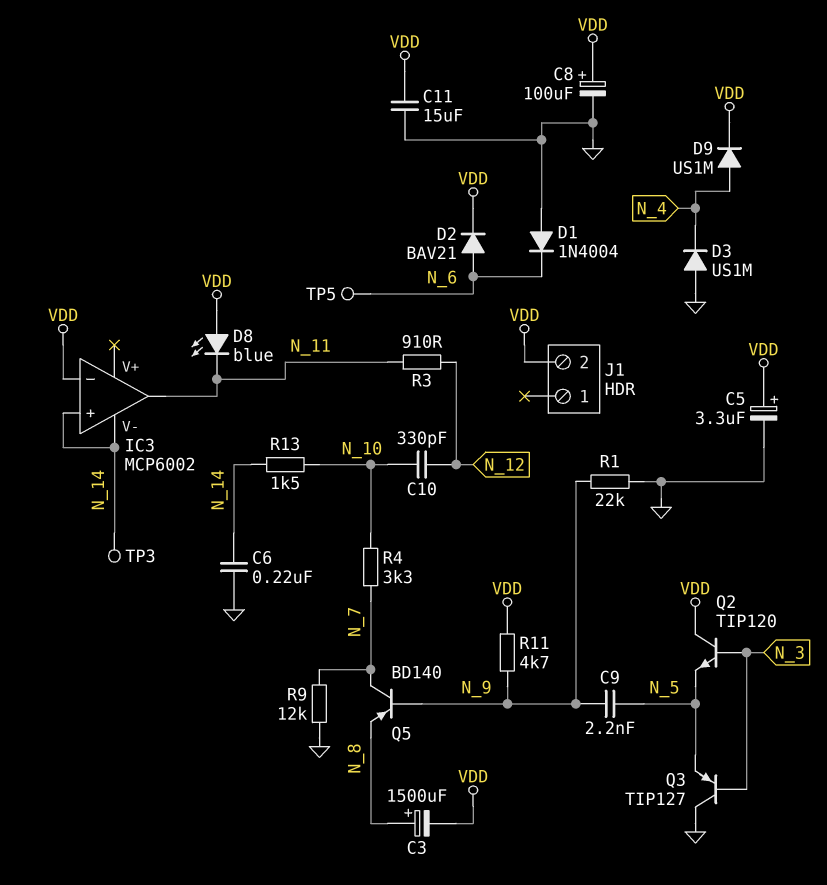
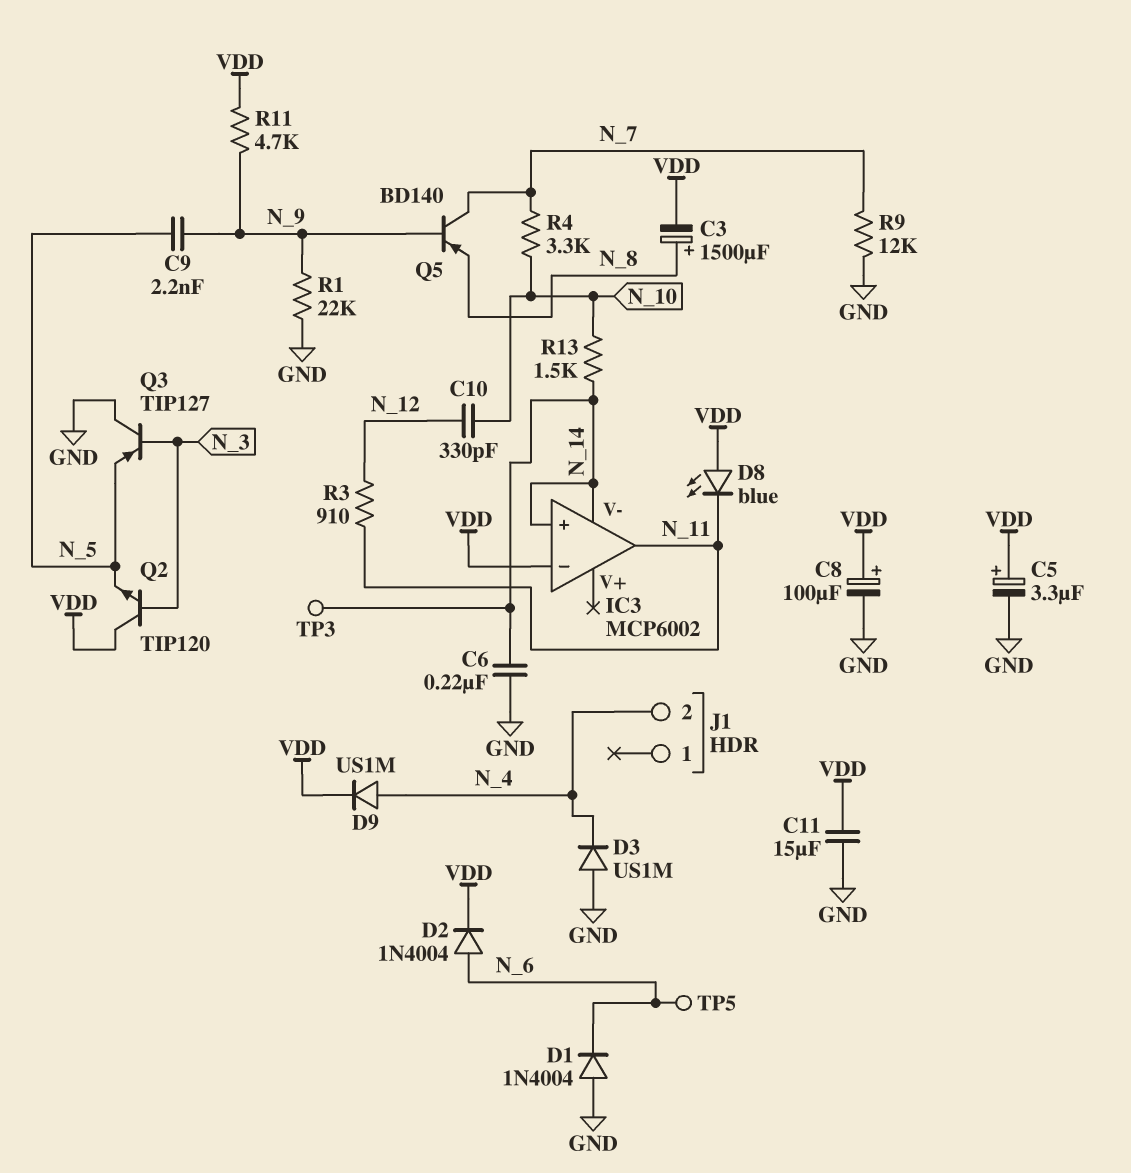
D2: diode BAV21 (A N_6, K VDD) -> diode 1N4004 (A N_6, K VDD)
J1 pin 2: VDD -> N_4

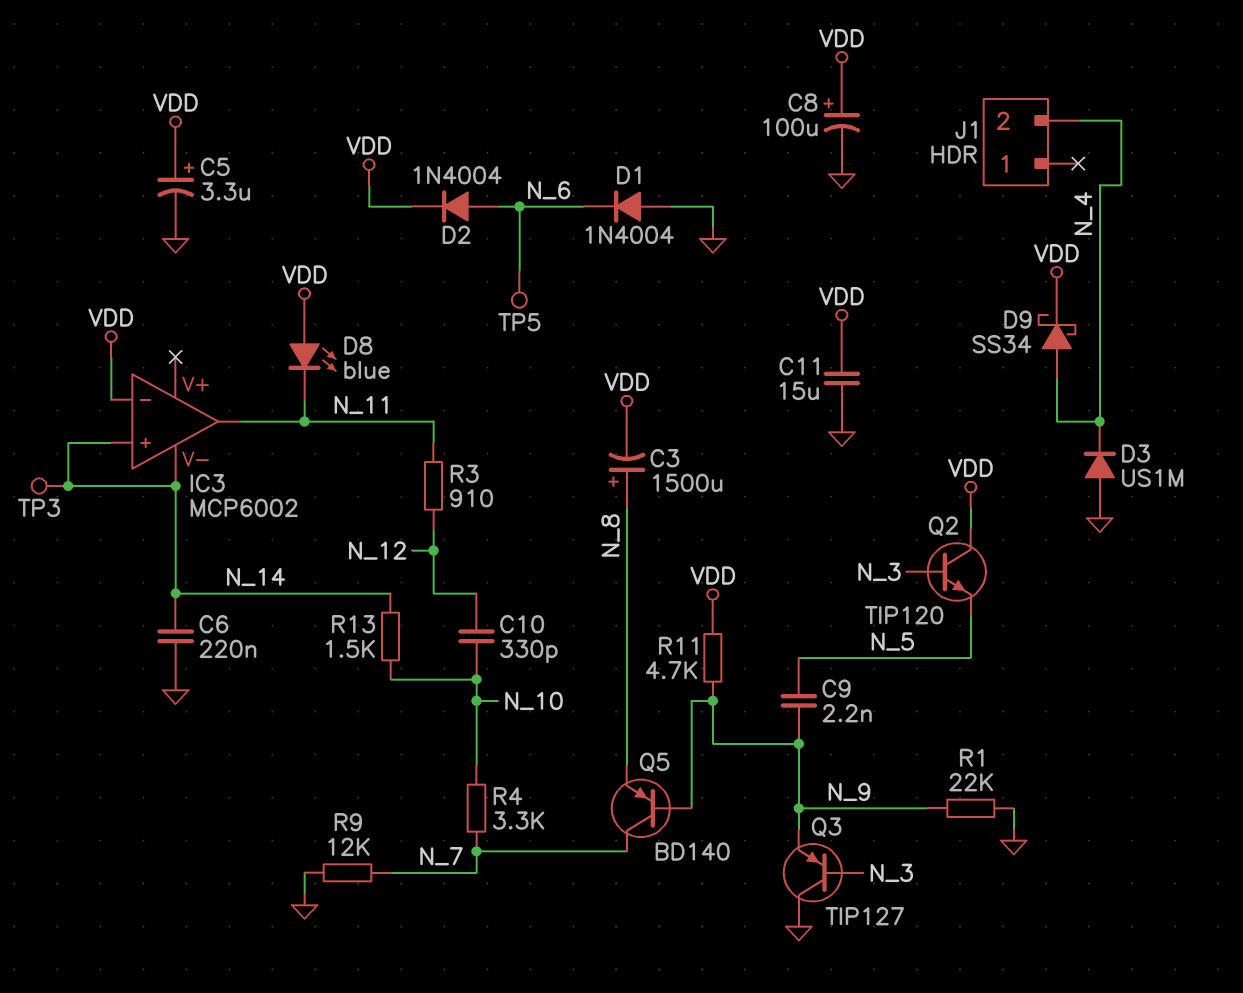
D9: diode US1M (A N_4, K VDD) -> schottky SS34 (A N_4, K VDD)
Q3: PNP TIP127 (B N_3, C GND, E N_5) -> PNP TIP127 (B N_3, C GND, E N_9)

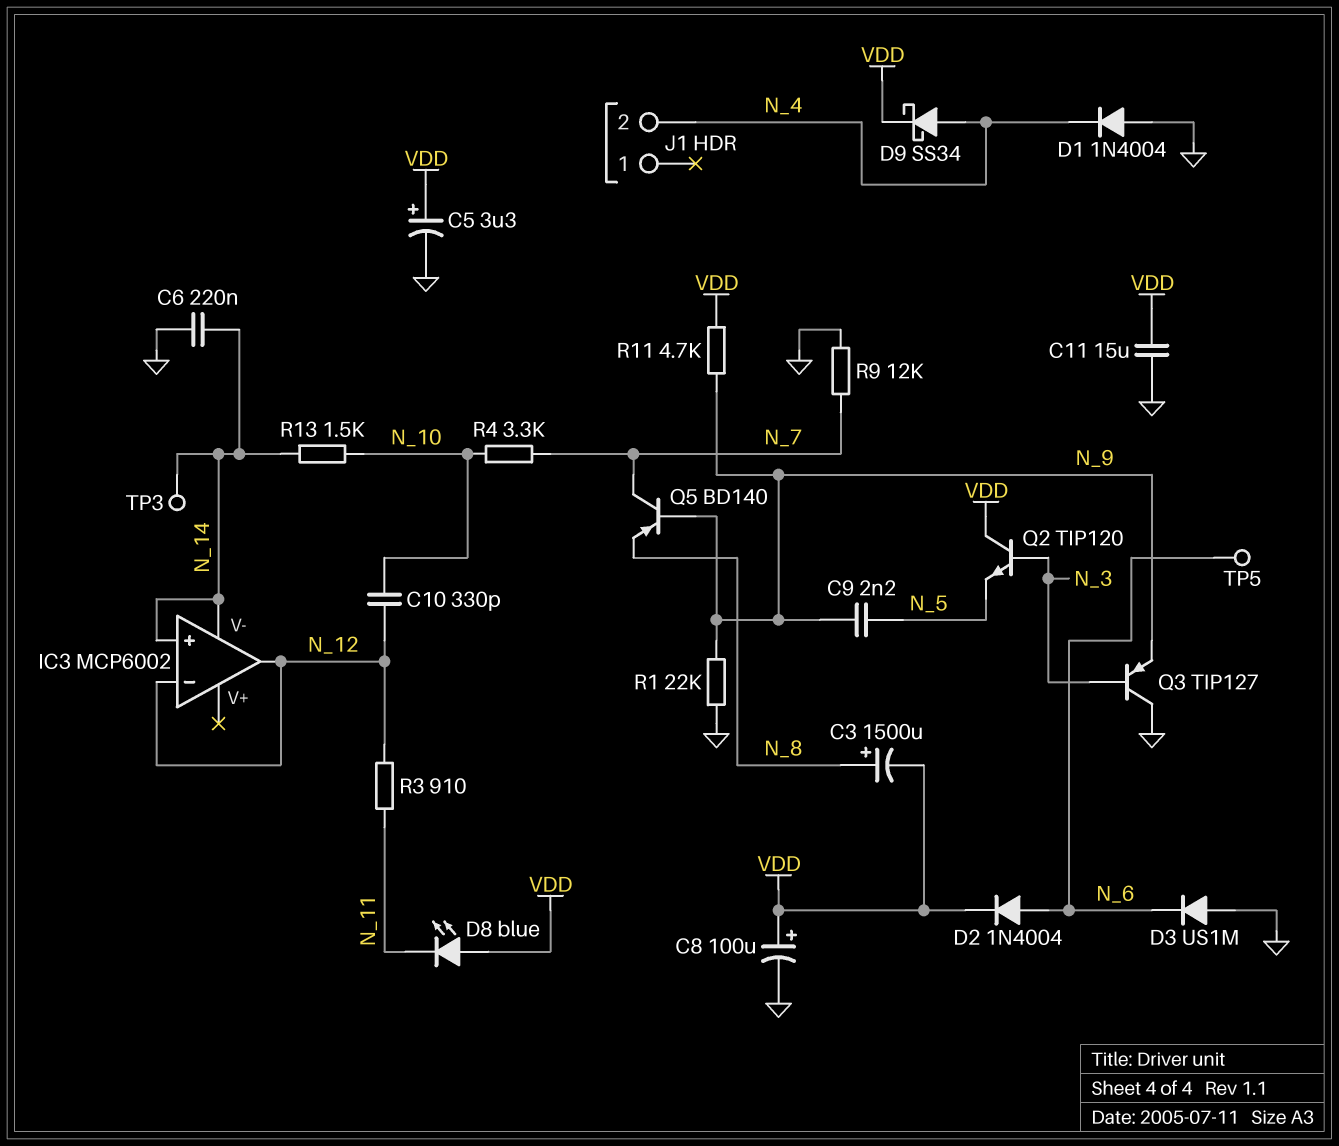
D1: diode 1N4004 (A GND, K N_6) -> diode 1N4004 (A GND, K N_4)
D3: diode US1M (A GND, K N_4) -> diode US1M (A GND, K N_6)
IC3 pin in-: VDD -> N_12
IC3 pin out: N_11 -> N_12

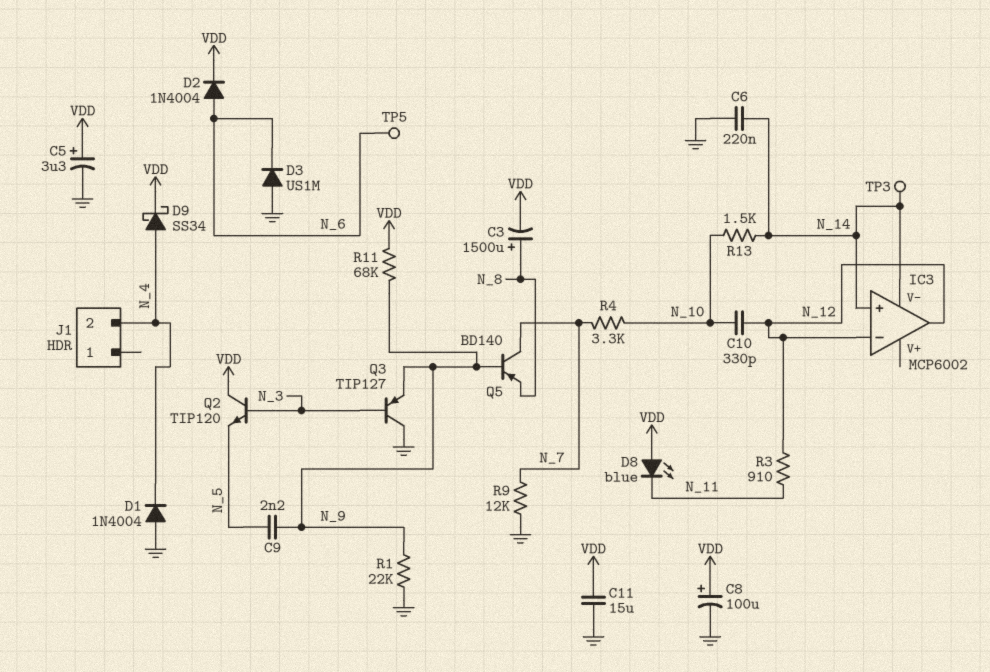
R11: 4.7k (N_9, VDD) -> 68k (N_9, VDD)

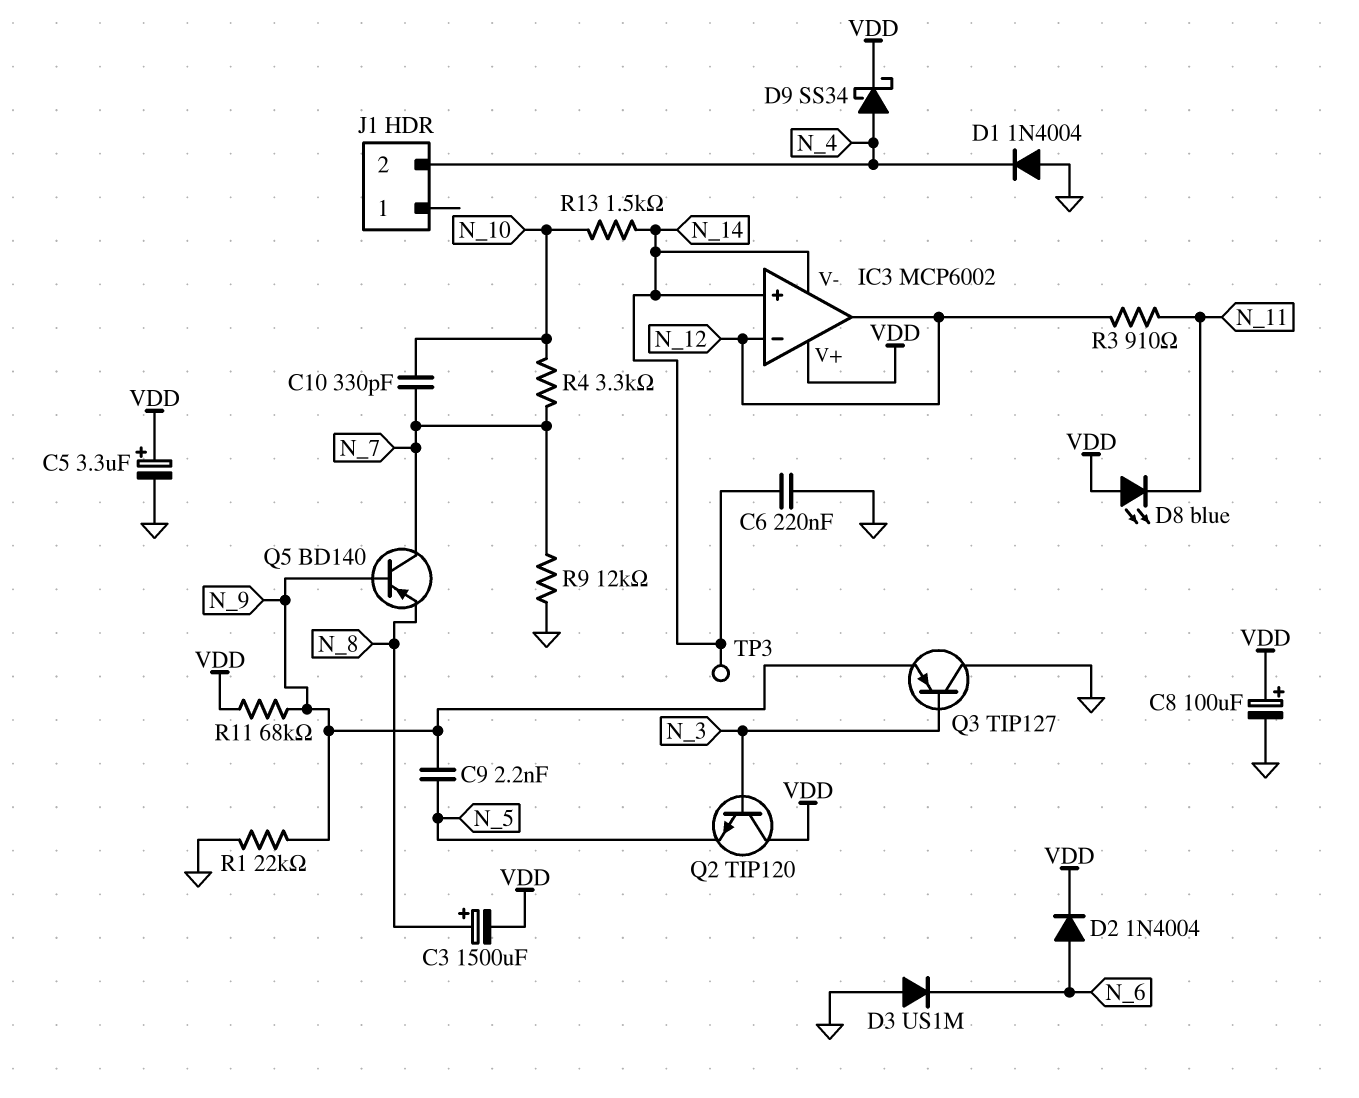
C10: 330pF (N_10, N_12) -> 330pF (N_7, N_10)
C11: 15uF (GND, VDD) -> none
IC3 pin V+: none -> VDD
TP5: test point (N_6) -> none

